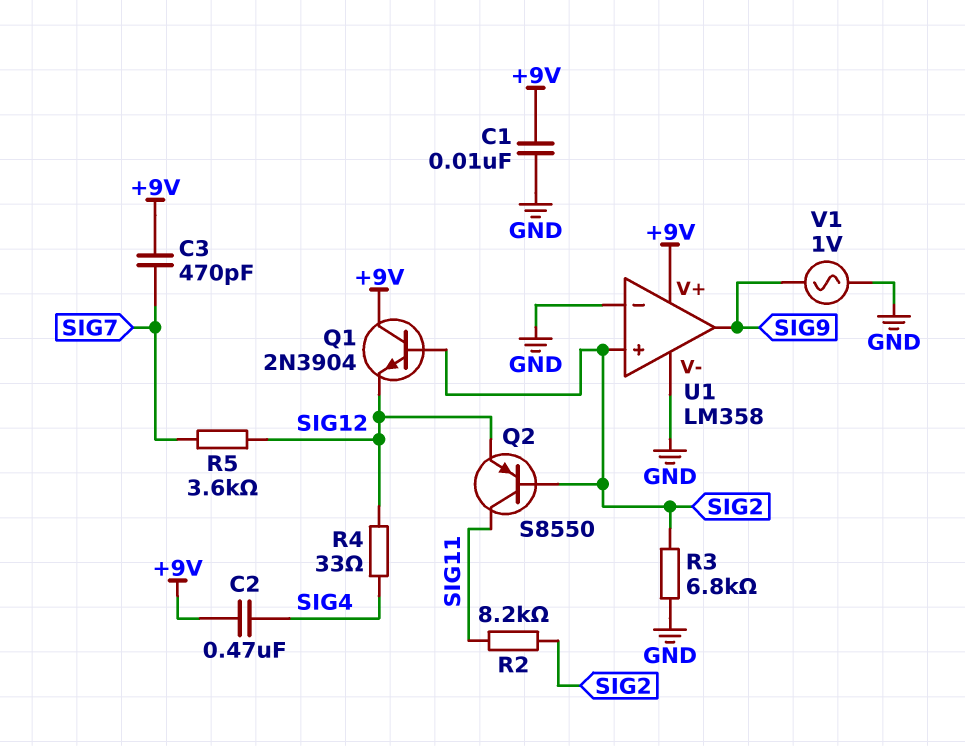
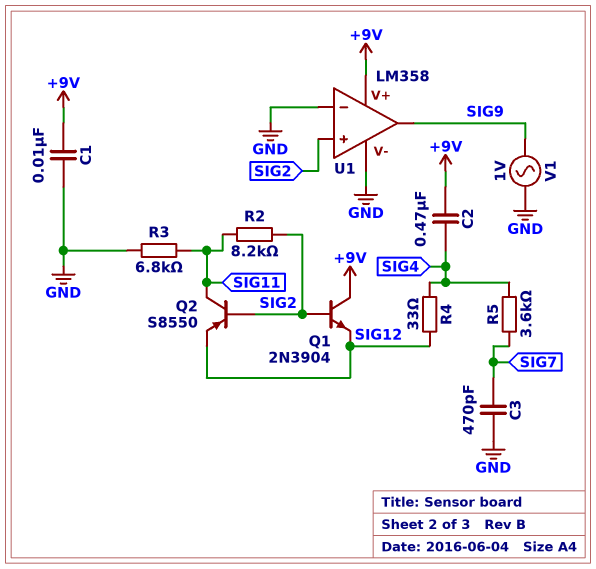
C3: 470pF (+9V, SIG7) -> 470pF (GND, SIG7)
R3: 6.8k (GND, SIG2) -> 6.8k (GND, SIG11)
R5: 3.6k (SIG7, SIG12) -> 3.6k (SIG4, SIG7)

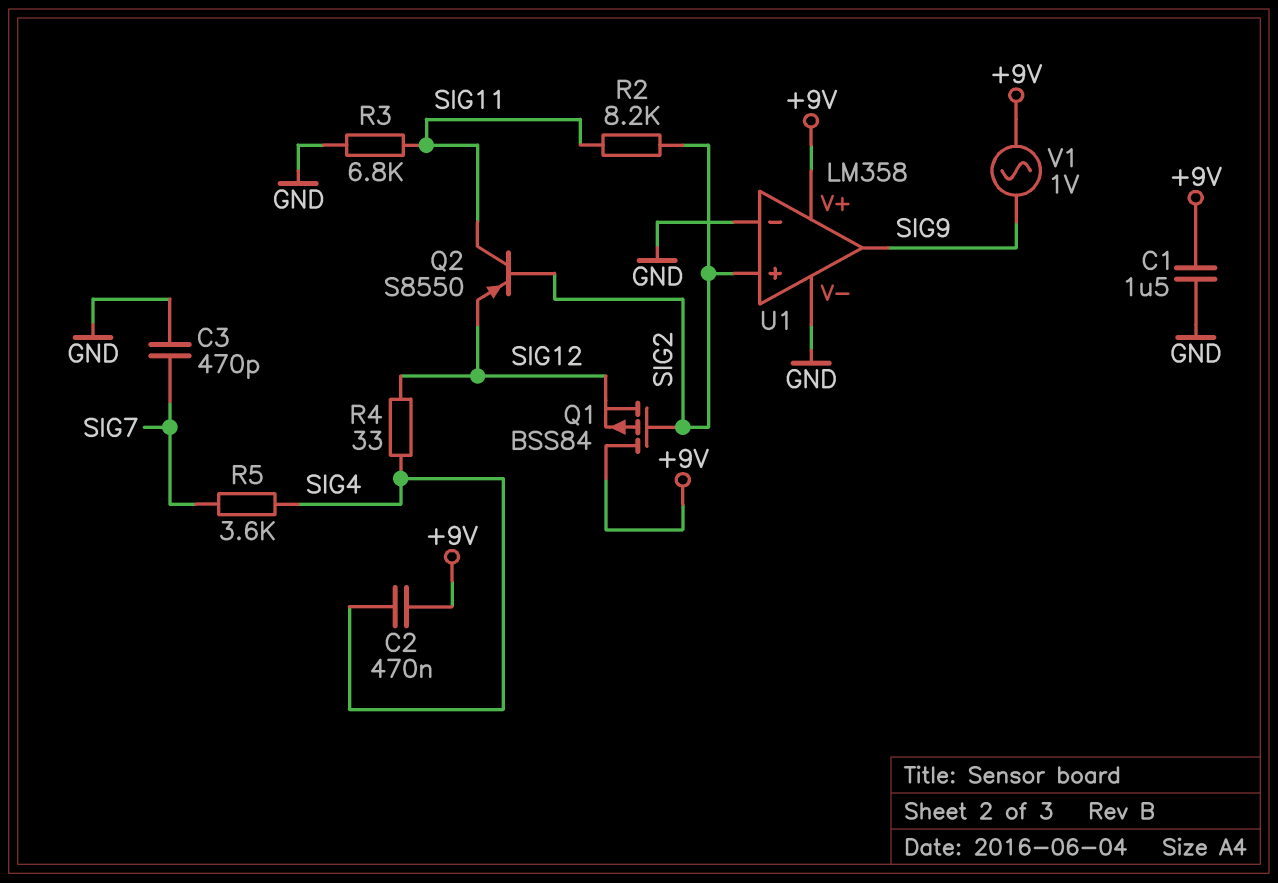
C1: 10nF (+9V, GND) -> 1.5uF (+9V, GND)
Q1: NPN 2N3904 (B SIG2, C +9V, E SIG12) -> PMOS BSS84 (G SIG2, D +9V, S SIG12)
V1: AC 1V (GND, SIG9) -> AC 1V (+9V, SIG9)

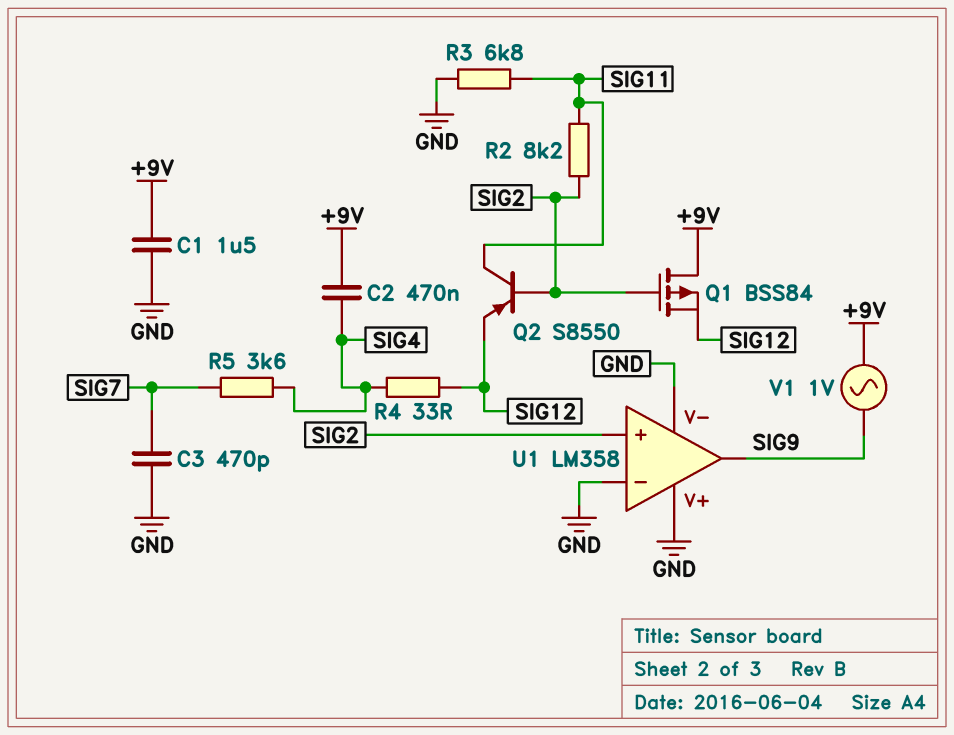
U1 pin V+: +9V -> GND

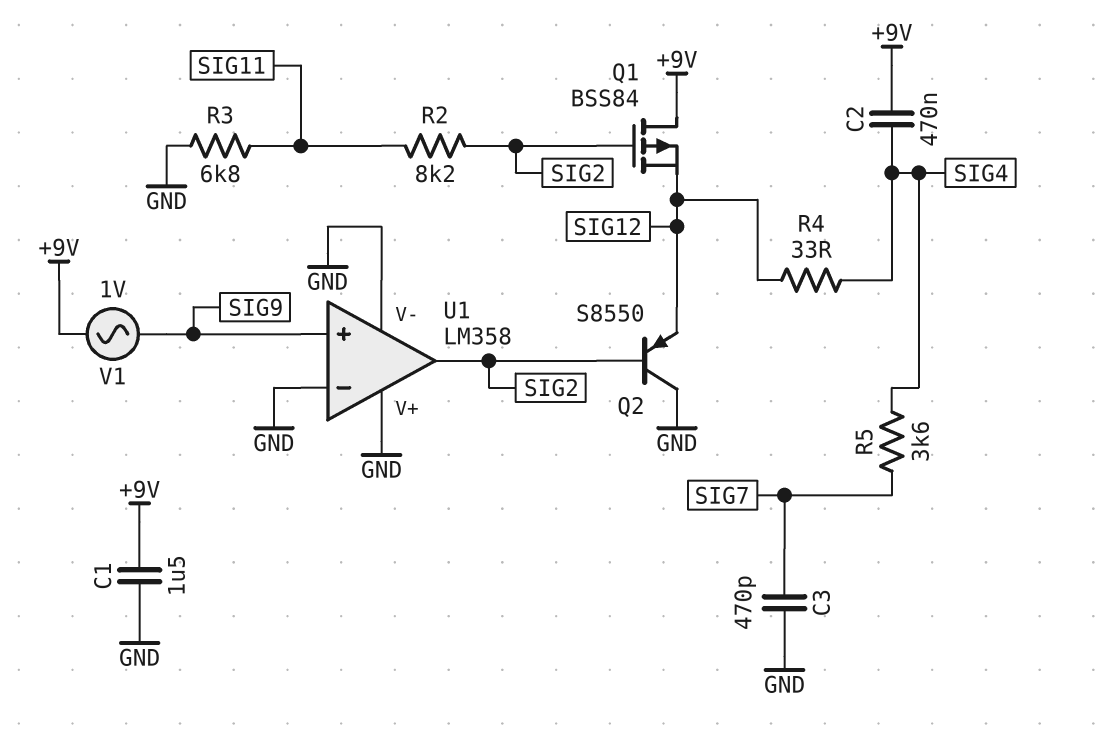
Q2: PNP S8550 (B SIG2, C SIG11, E SIG12) -> PNP S8550 (B SIG2, C GND, E SIG12)
U1 pin in+: SIG2 -> SIG9
U1 pin out: SIG9 -> SIG2

